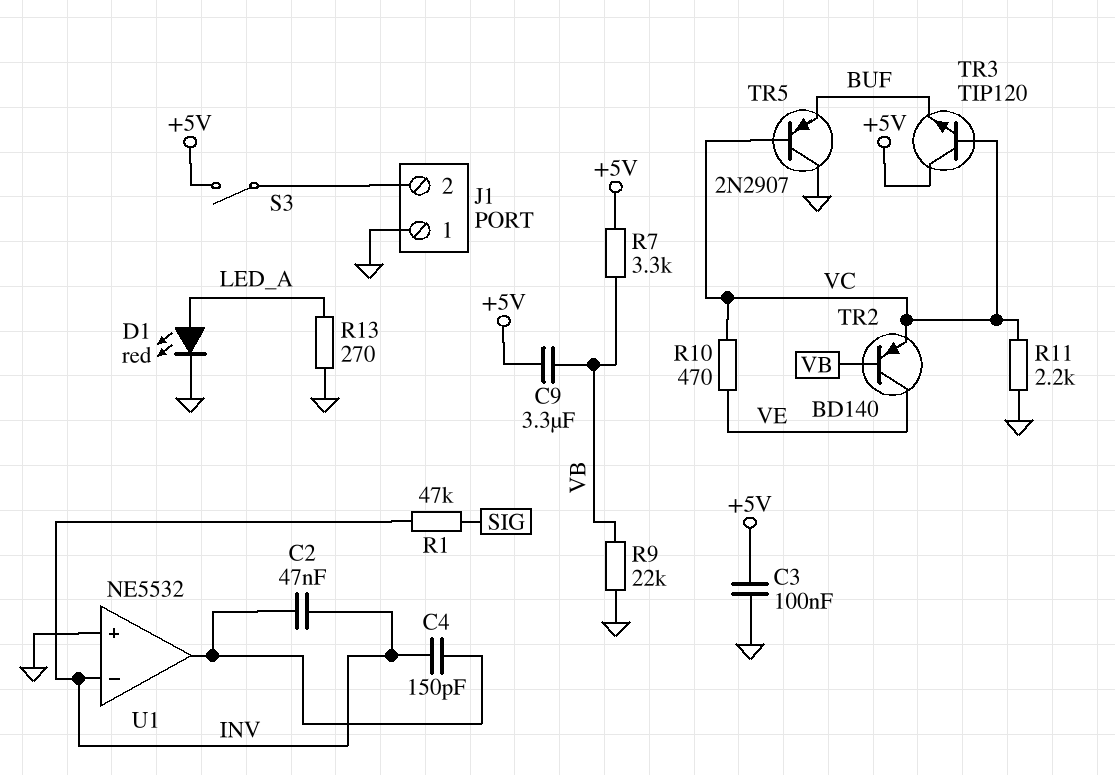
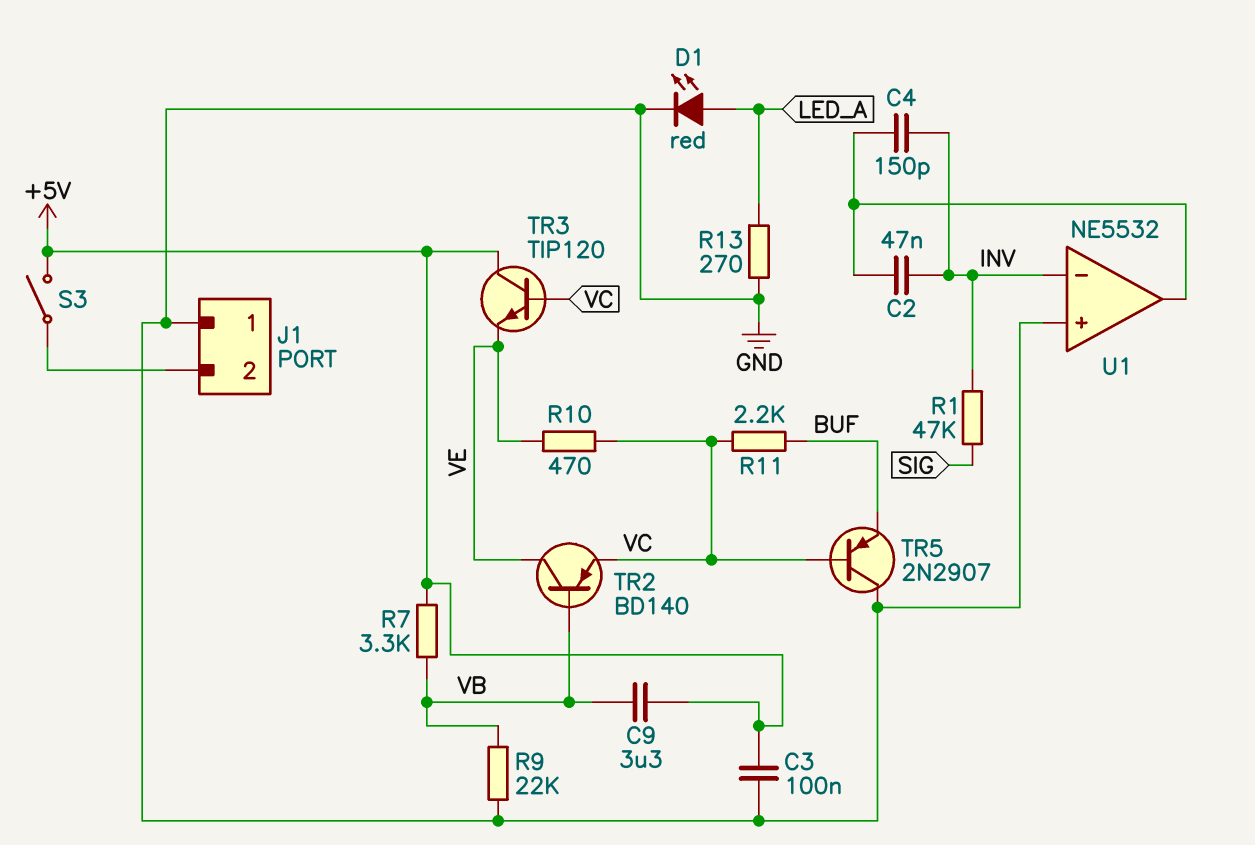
R11: 2.2k (GND, VC) -> 2.2k (BUF, VC)
TR3: NPN TIP120 (B VC, C +5V, E BUF) -> NPN TIP120 (B VC, C +5V, E VE)

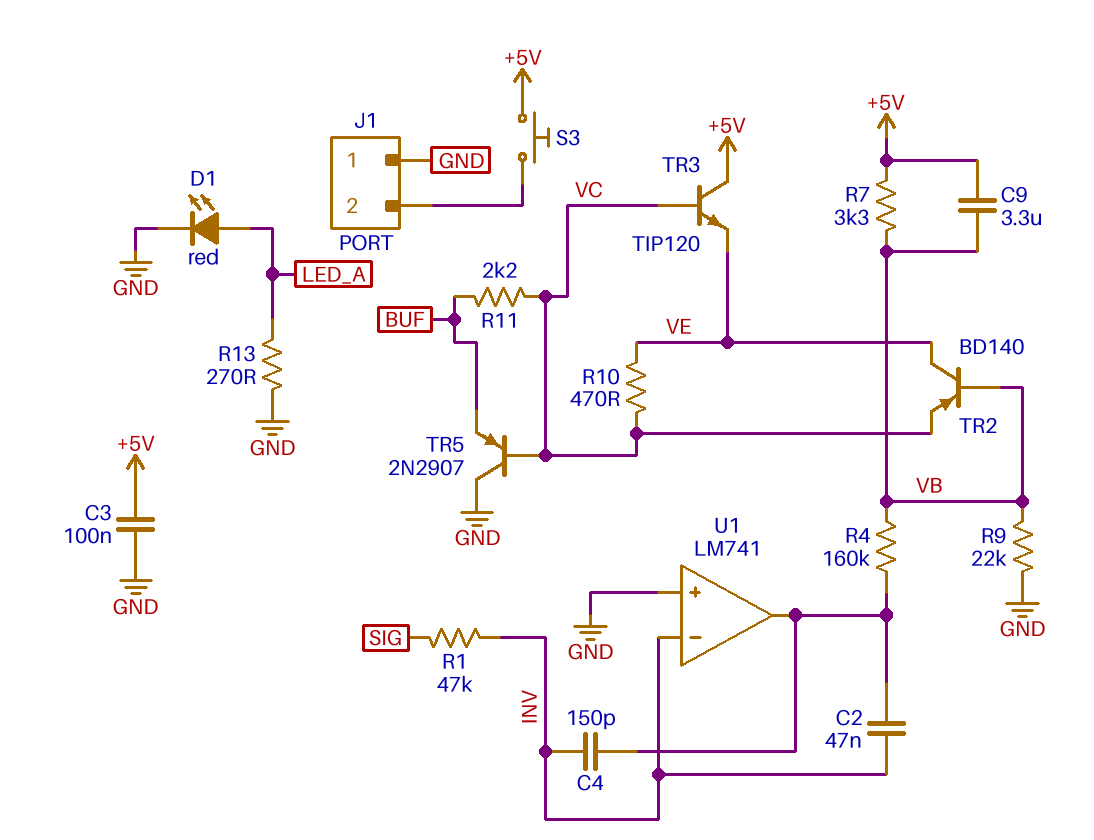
R4: none -> 160k (U1/out, VB)
S3: switch (+5V, J1/2) -> button (+5V, J1/2)
U1: NE5532 -> LM741

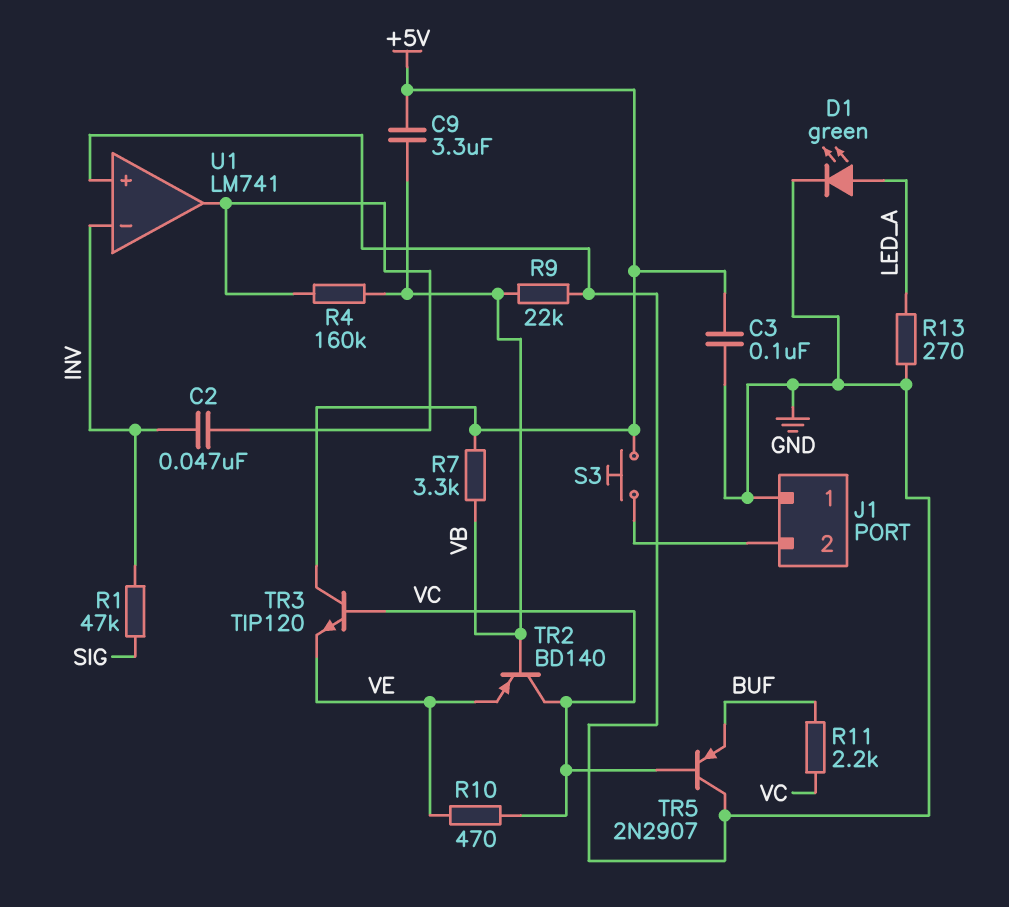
C4: 150pF (INV, U1/out) -> none
D1: LED red (A LED_A, K GND) -> LED green (A LED_A, K GND)
TR2: PNP BD140 (B VB, C VE, E VC) -> PNP BD140 (B VB, C VC, E VE)

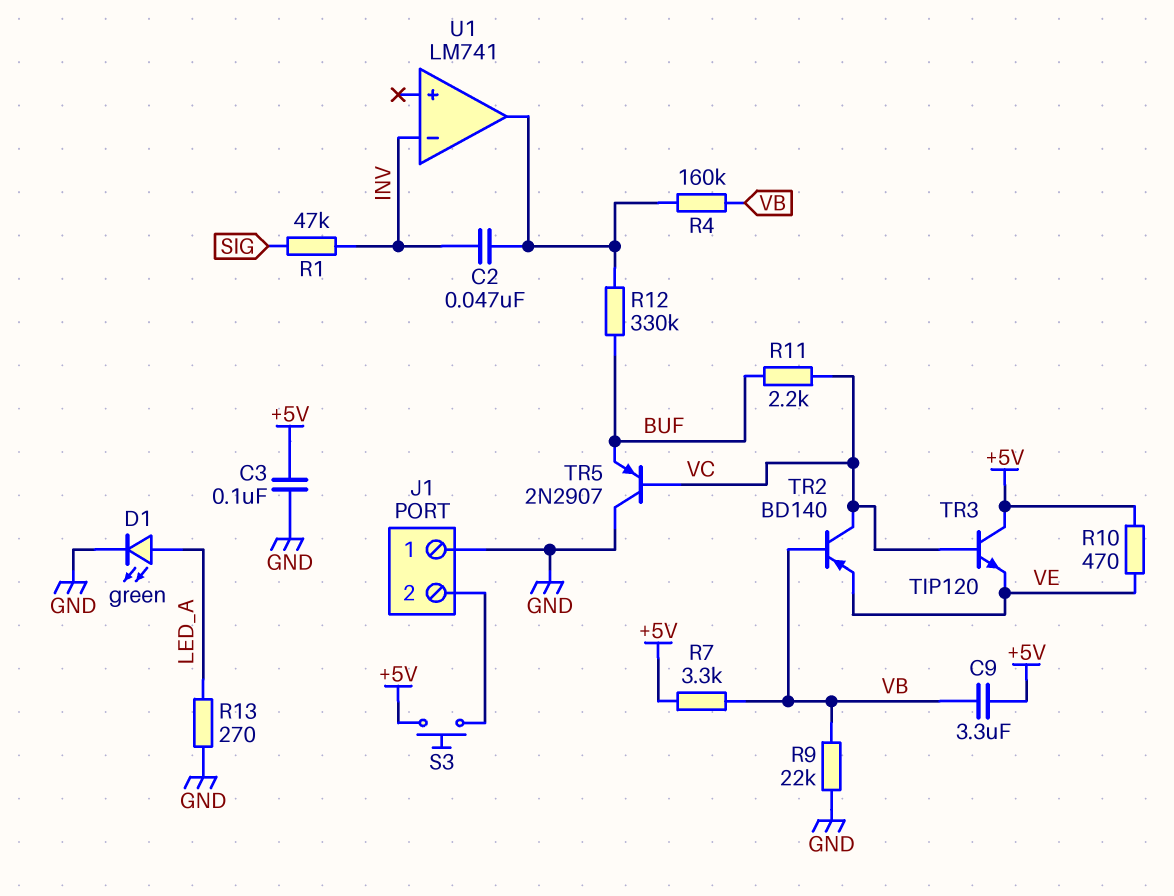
R10: 470 (VC, VE) -> 470 (+5V, VE)
R12: none -> 330k (BUF, U1/out)
U1 pin in+: GND -> none

